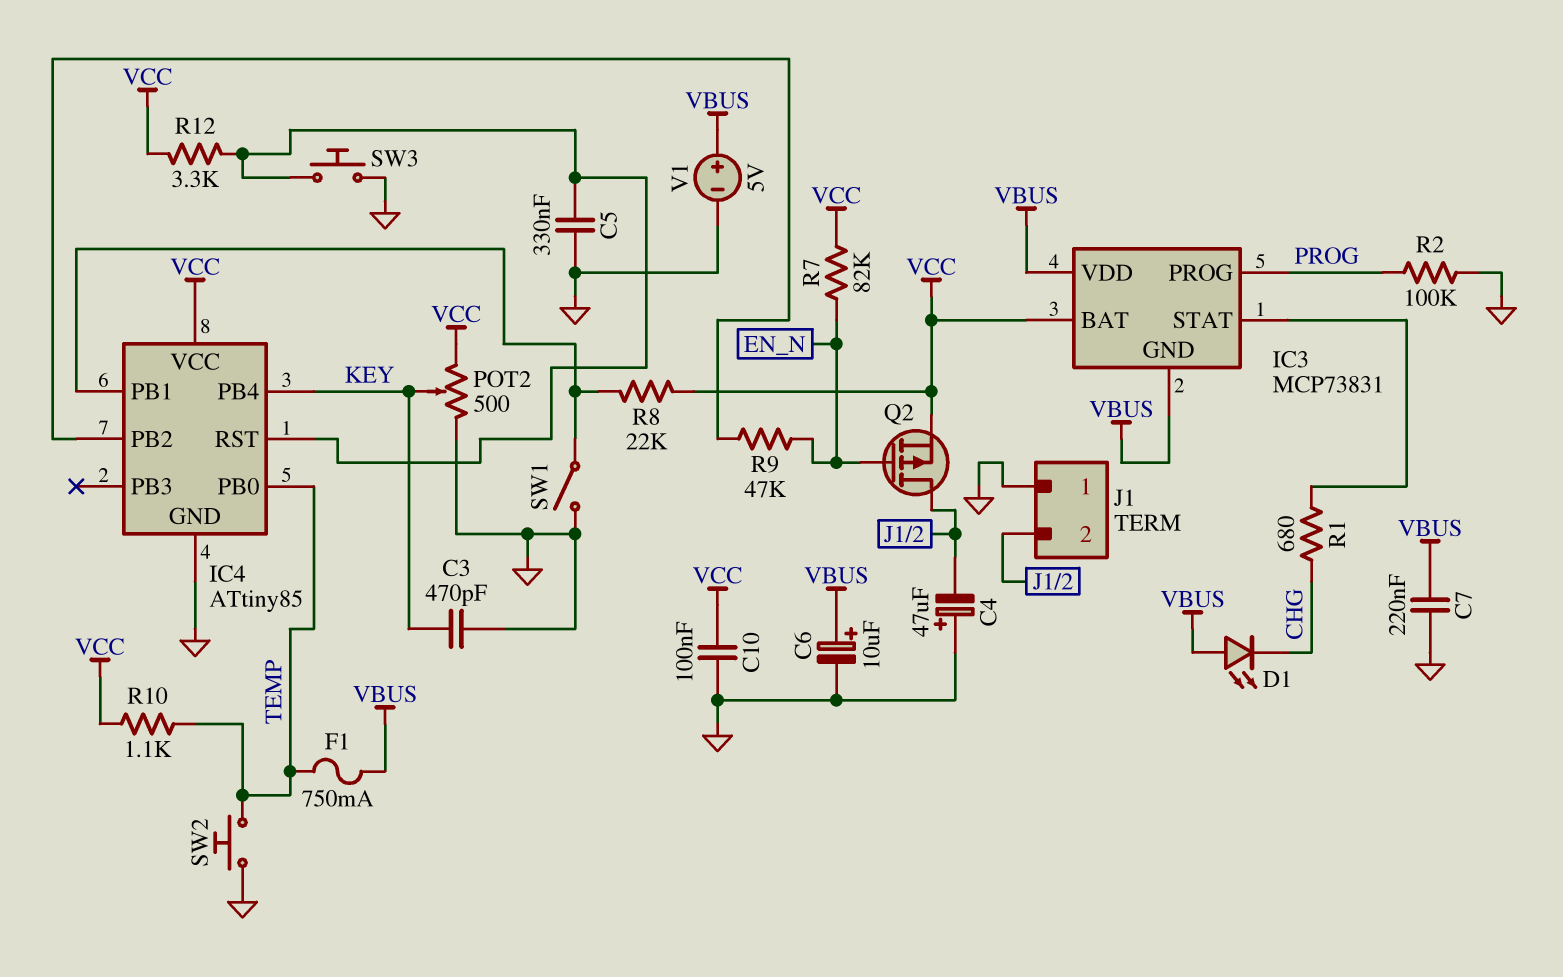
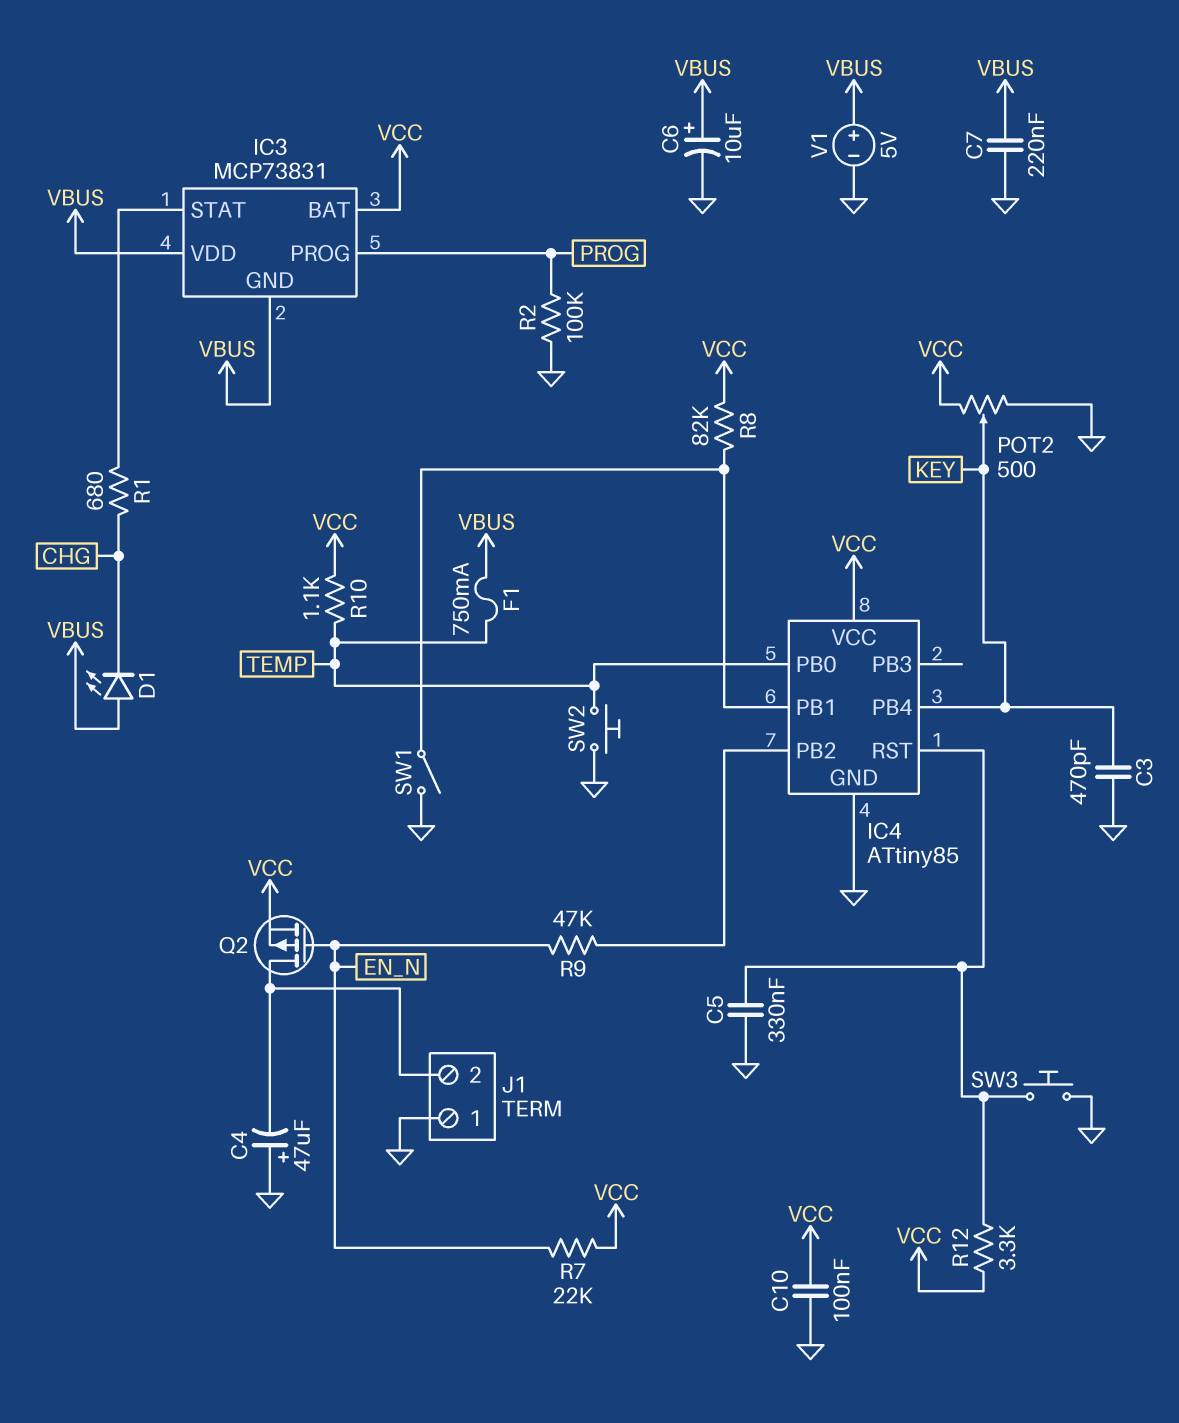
R7: 82k (EN_N, VCC) -> 22k (EN_N, VCC)
R8: 22k (IC4/PB1, VCC) -> 82k (IC4/PB1, VCC)

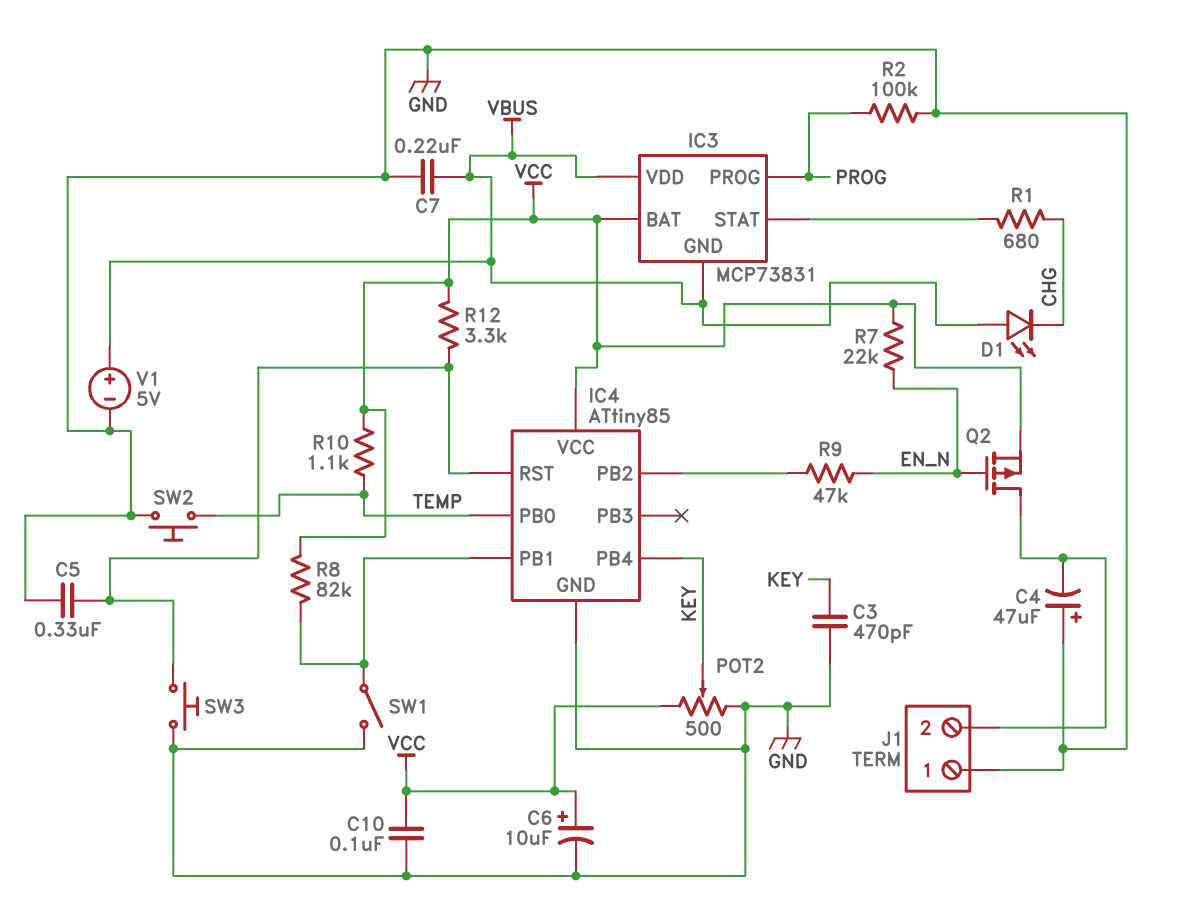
C6: 10uF (plus VBUS, minus GND) -> 10uF (plus VCC, minus GND)
F1: 750mA (TEMP, VBUS) -> none

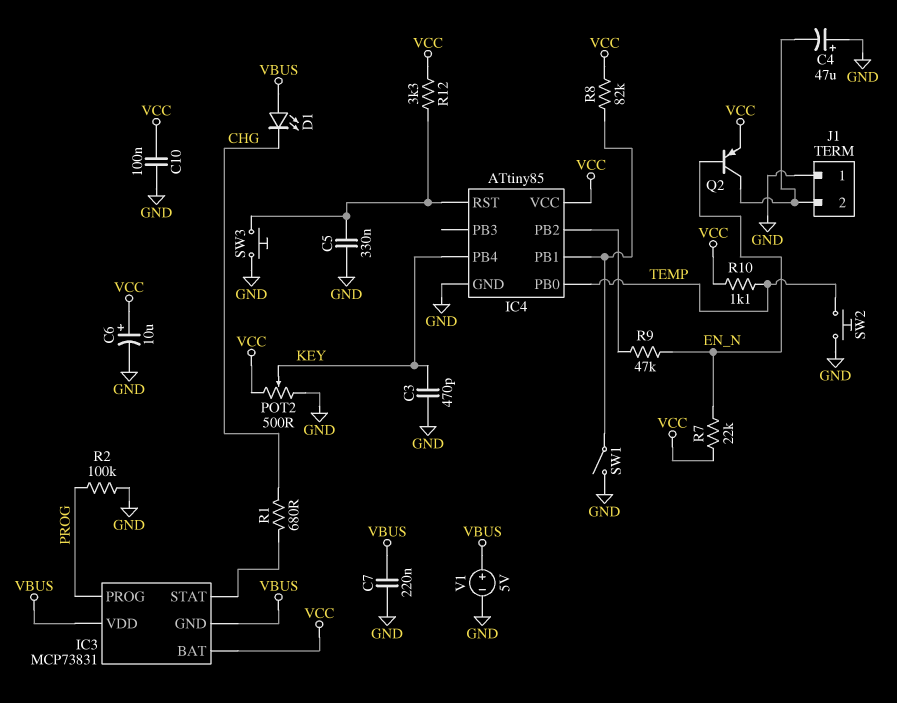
Q2: PMOS (G EN_N, D J1/2, S VCC) -> PNP (B EN_N, C J1/2, E VCC)

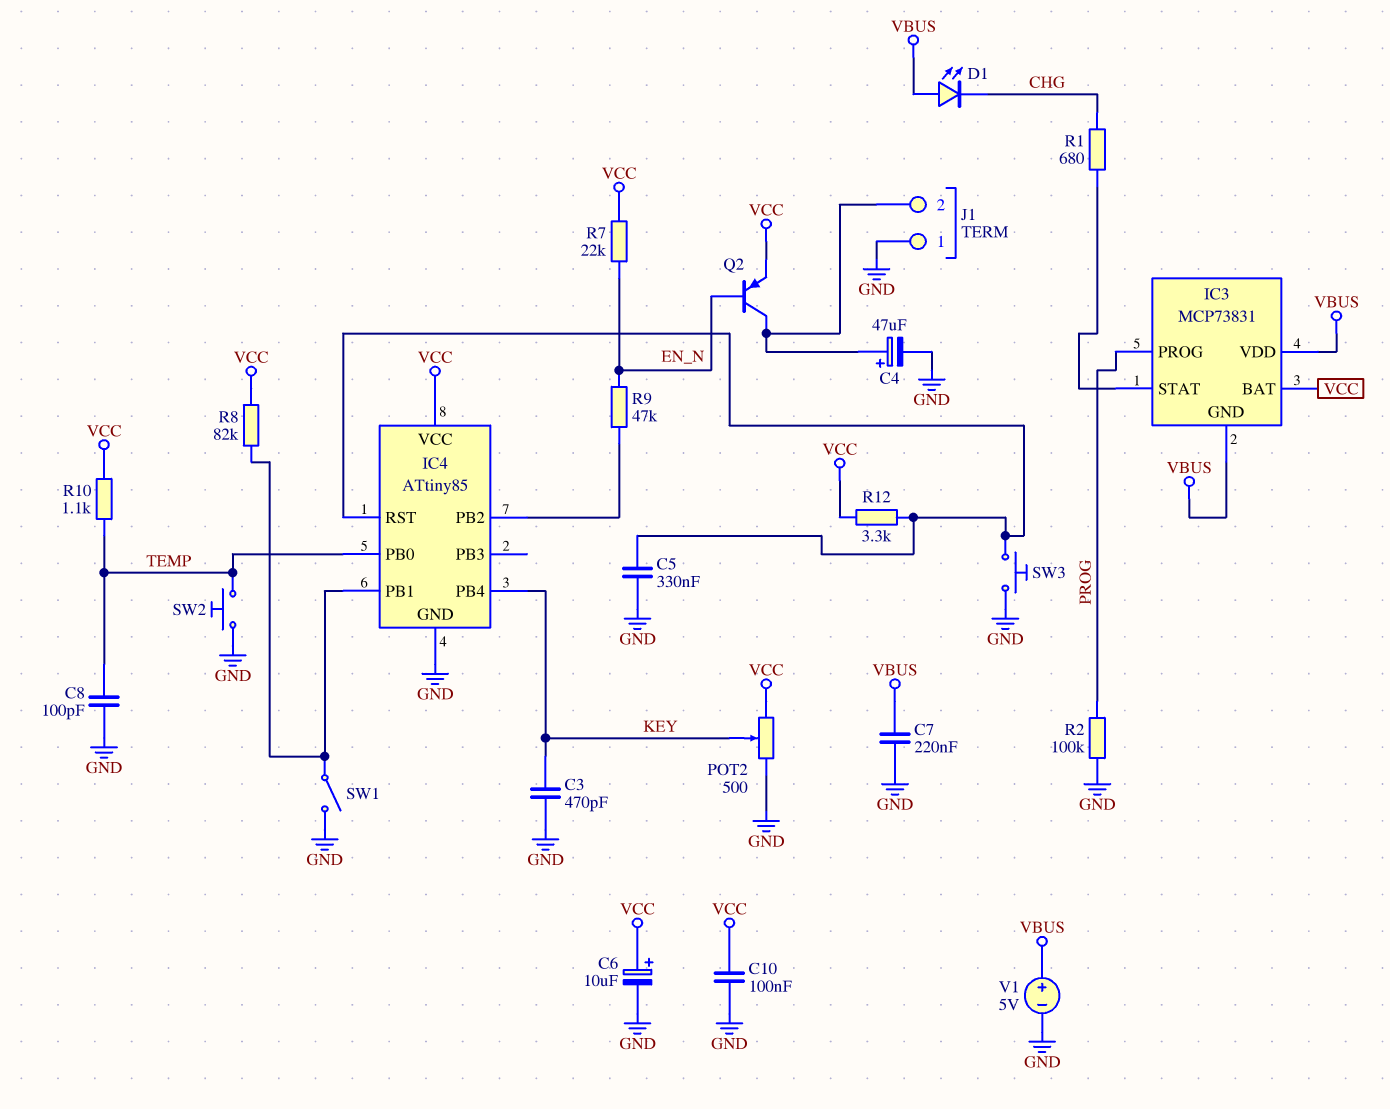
C4: 47uF (plus GND, minus J1/2) -> 47uF (plus J1/2, minus GND)
C8: none -> 100pF (GND, TEMP)

